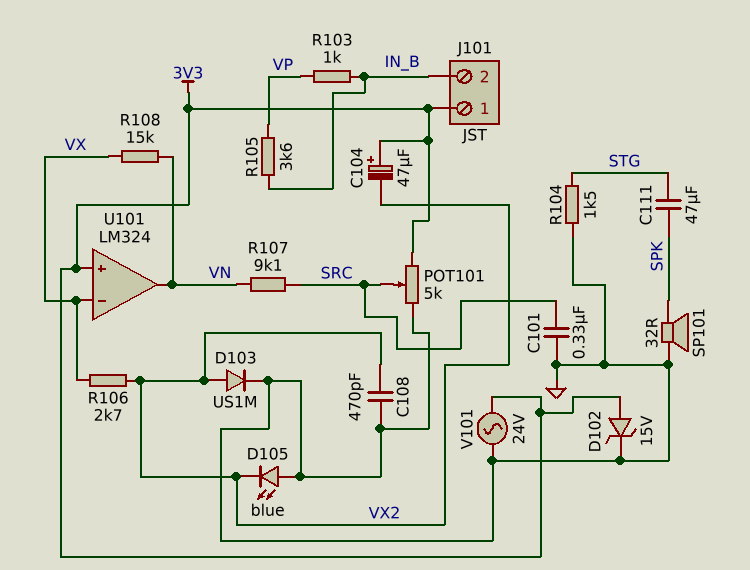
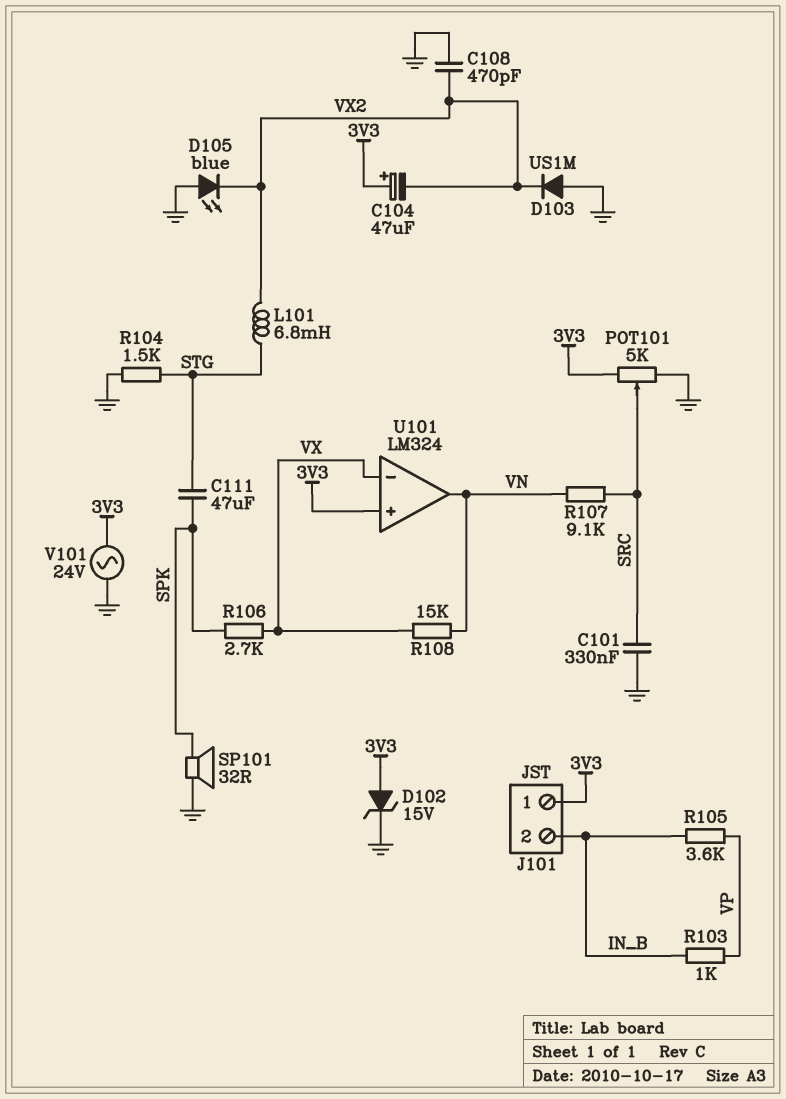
D103: diode US1M (A VX2, K GND) -> diode US1M (A GND, K VX2)
L101: none -> 6.8mH (STG, VX2)
R106: 2.7k (VX, VX2) -> 2.7k (SPK, VX)

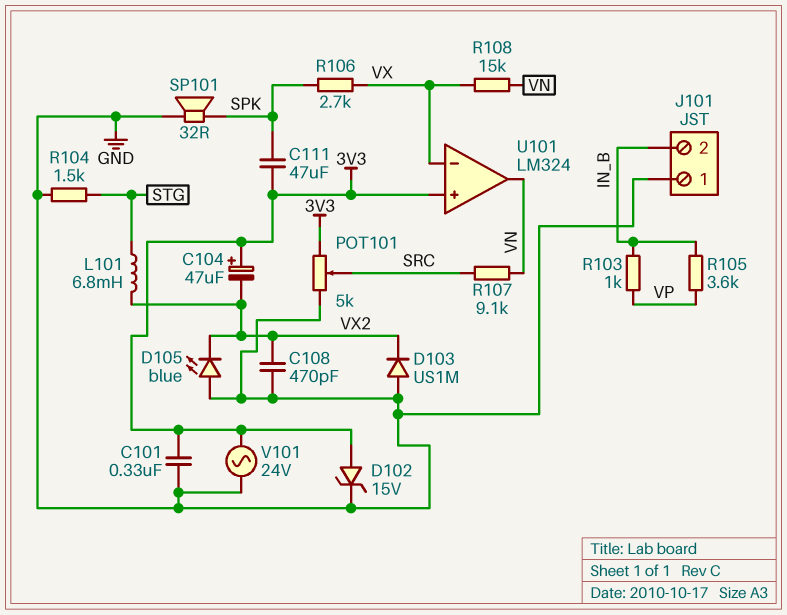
C101: 330nF (GND, SRC) -> 330nF (3V3, GND)
C111: 47uF (SPK, STG) -> 47uF (3V3, SPK)
J101 pin 1: 3V3 -> GND

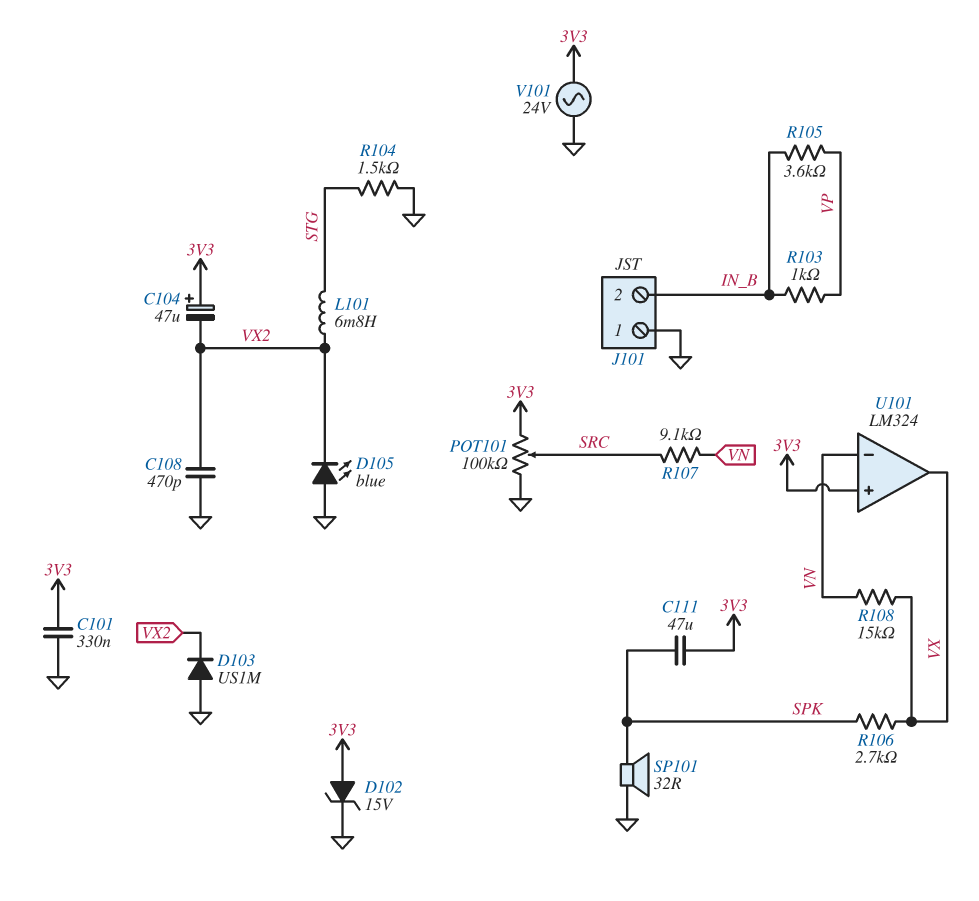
POT101: 5k (3V3, GND, wiper SRC) -> 100k (3V3, GND, wiper SRC)
U101 pin in-: VX -> VN
U101 pin out: VN -> VX

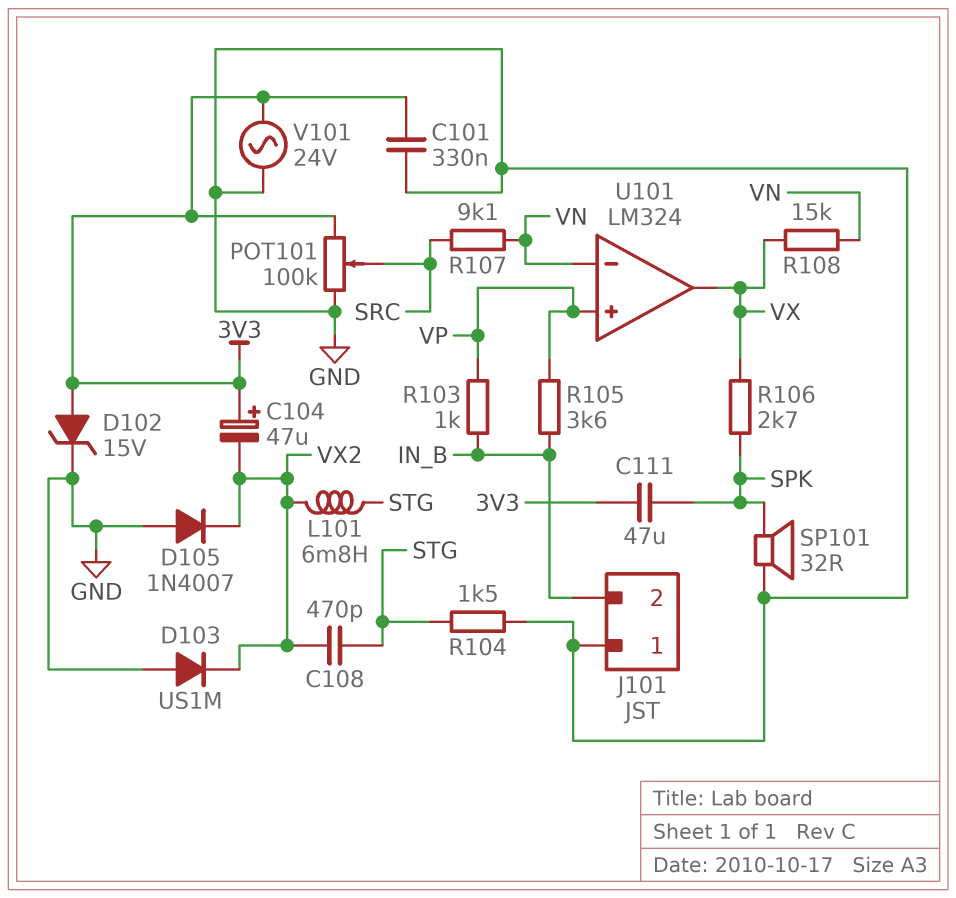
C108: 470pF (GND, VX2) -> 470pF (STG, VX2)
D105: LED blue (A GND, K VX2) -> diode 1N4007 (A GND, K VX2)
U101 pin in+: 3V3 -> VP

